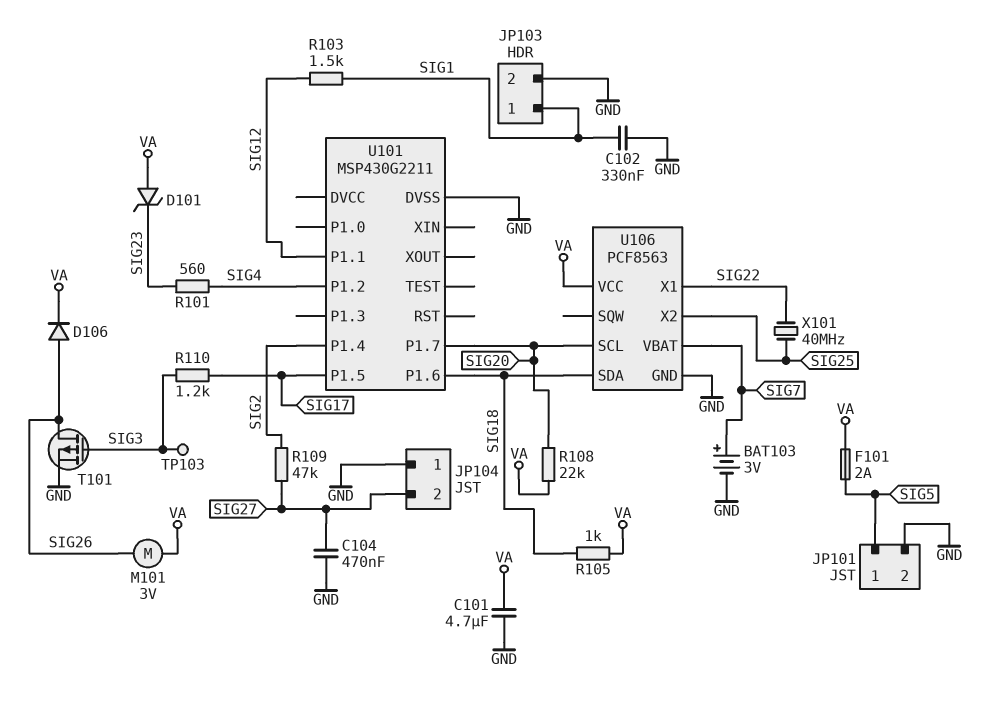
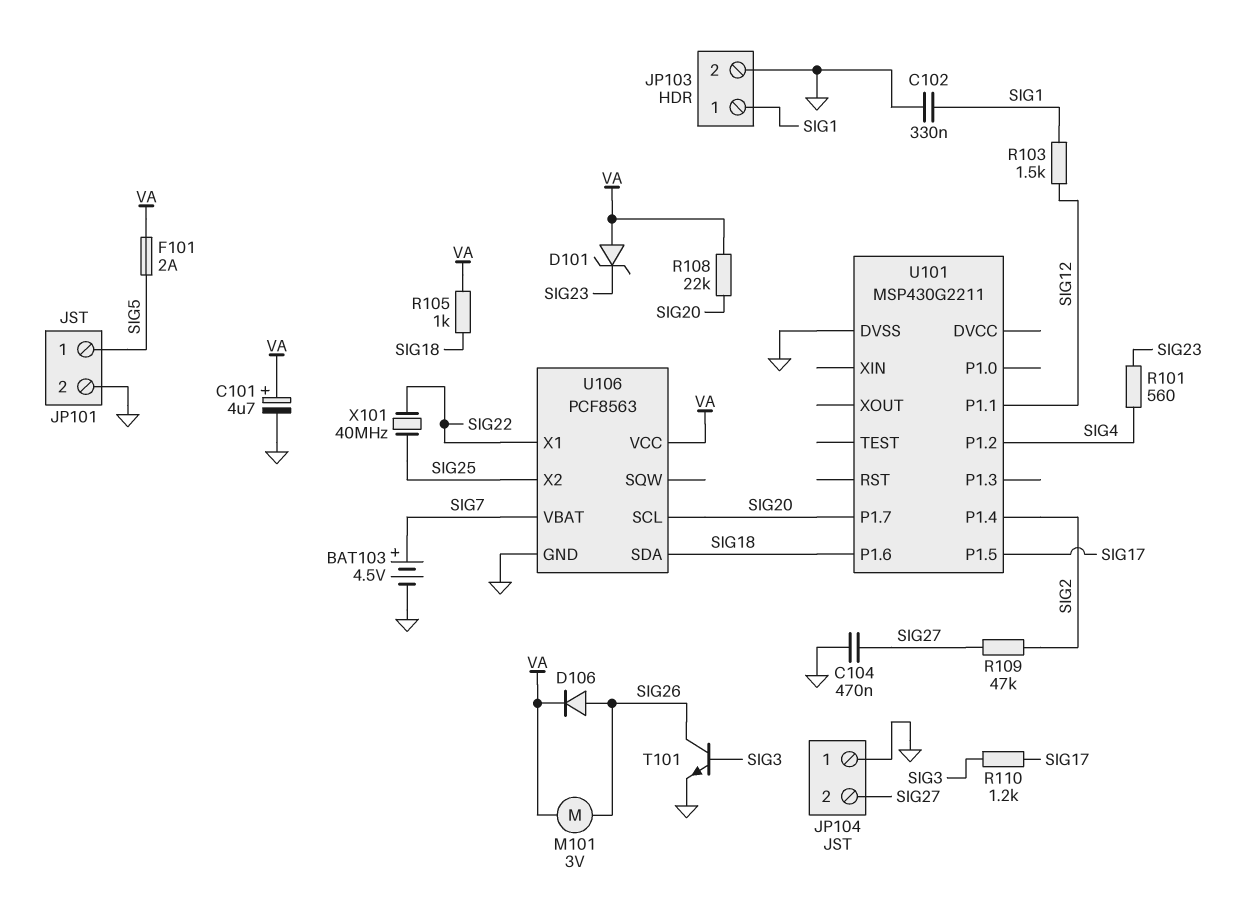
BAT103: 3V (plus SIG7, minus GND) -> 4.5V (plus SIG7, minus GND)
C101: 4.7uF (GND, VA) -> 4.7uF (plus VA, minus GND)
T101: PMOS (G SIG3, D SIG26, S GND) -> NPN (B SIG3, C SIG26, E GND)
TP103: test point (SIG3) -> none

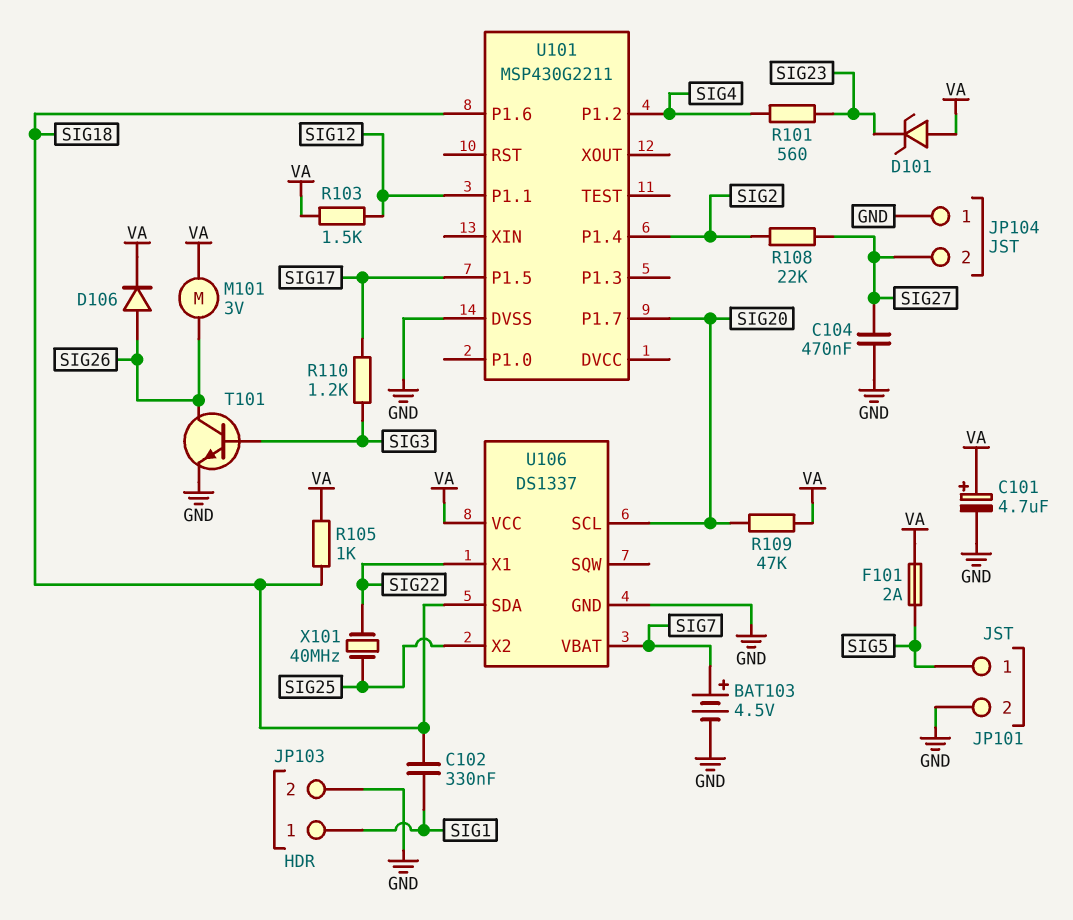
C102: 330nF (GND, SIG1) -> 330nF (SIG1, SIG18)
R103: 1.5k (SIG1, SIG12) -> 1.5k (SIG12, VA)
R108: 22k (SIG20, VA) -> 22k (SIG2, SIG27)
R109: 47k (SIG2, SIG27) -> 47k (SIG20, VA)
U106: PCF8563 -> DS1337

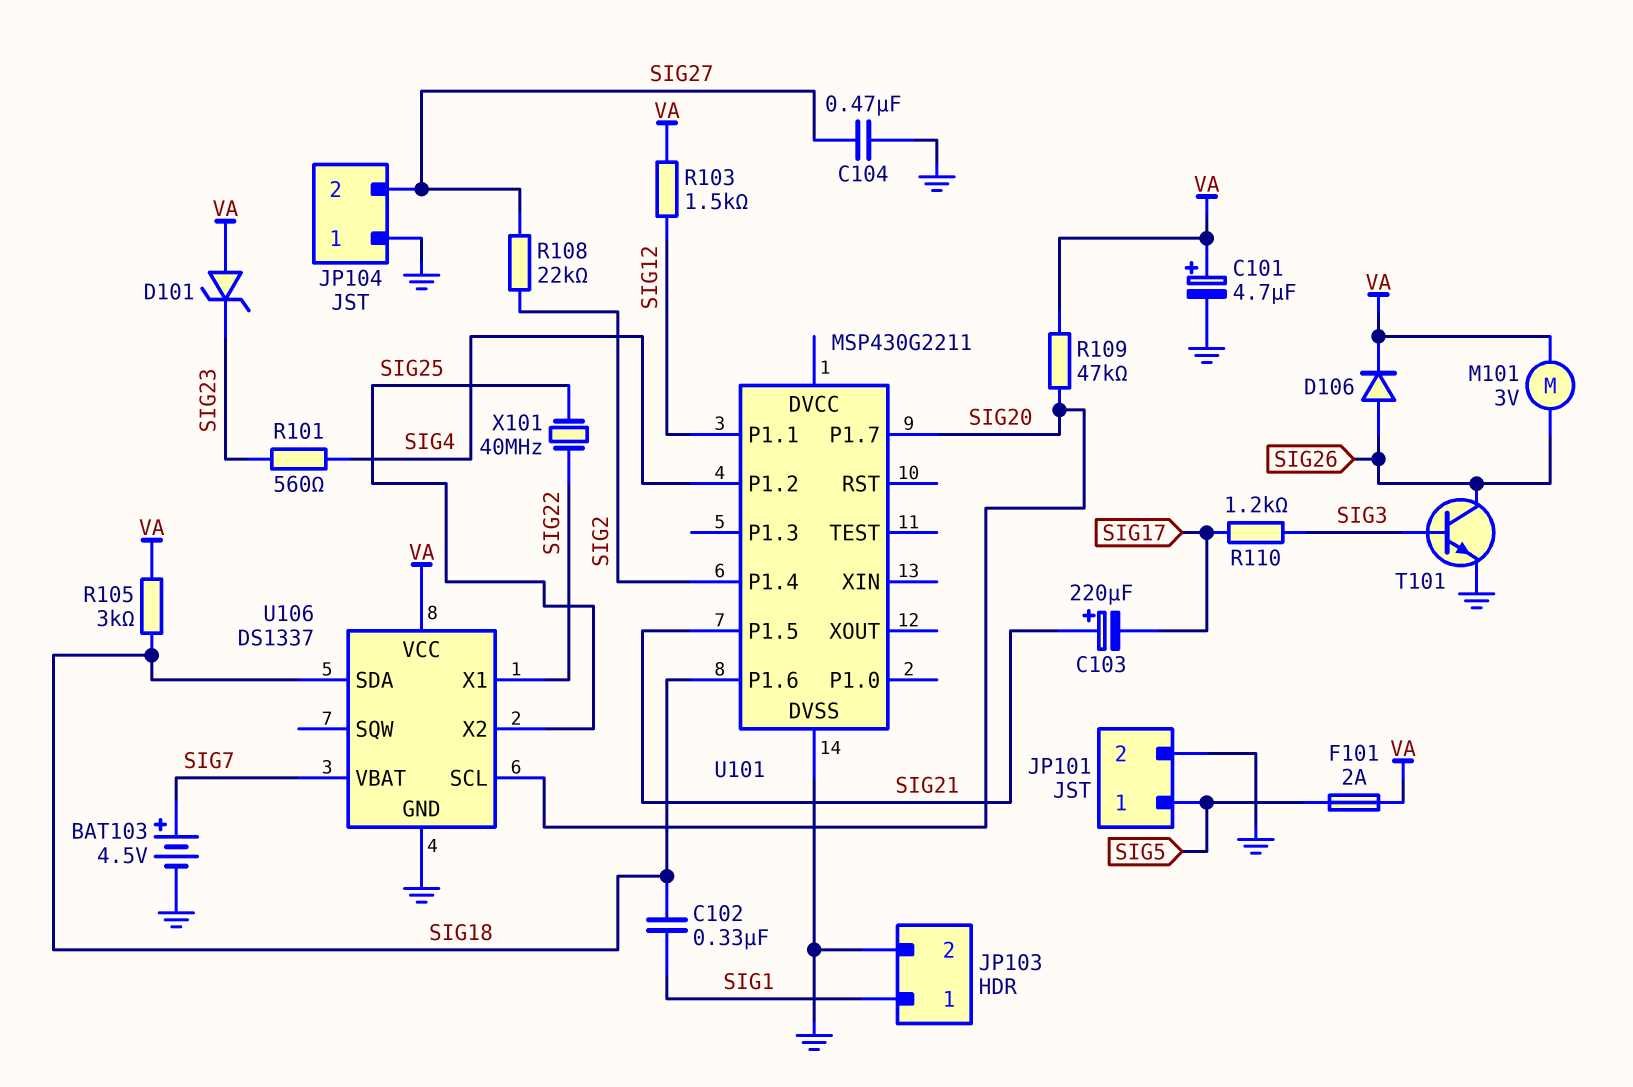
C103: none -> 220uF (plus SIG21, minus SIG17)
R105: 1k (SIG18, VA) -> 3k (SIG18, VA)
U101 pin P1.5: SIG17 -> SIG21

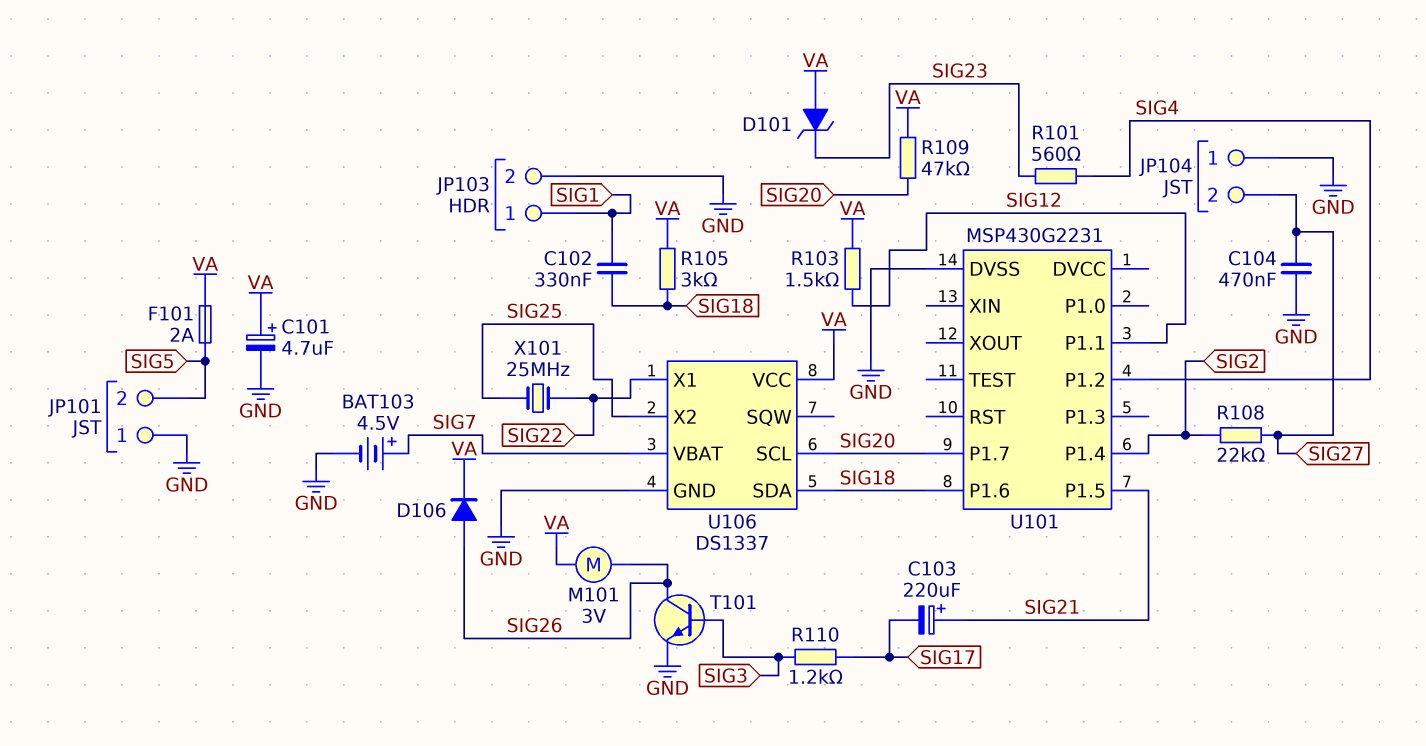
JP101 pin 1: SIG5 -> GND
JP101 pin 2: GND -> SIG5
U101: MSP430G2211 -> MSP430G2231
X101: 40MHz (SIG22, SIG25) -> 25MHz (SIG22, SIG25)

